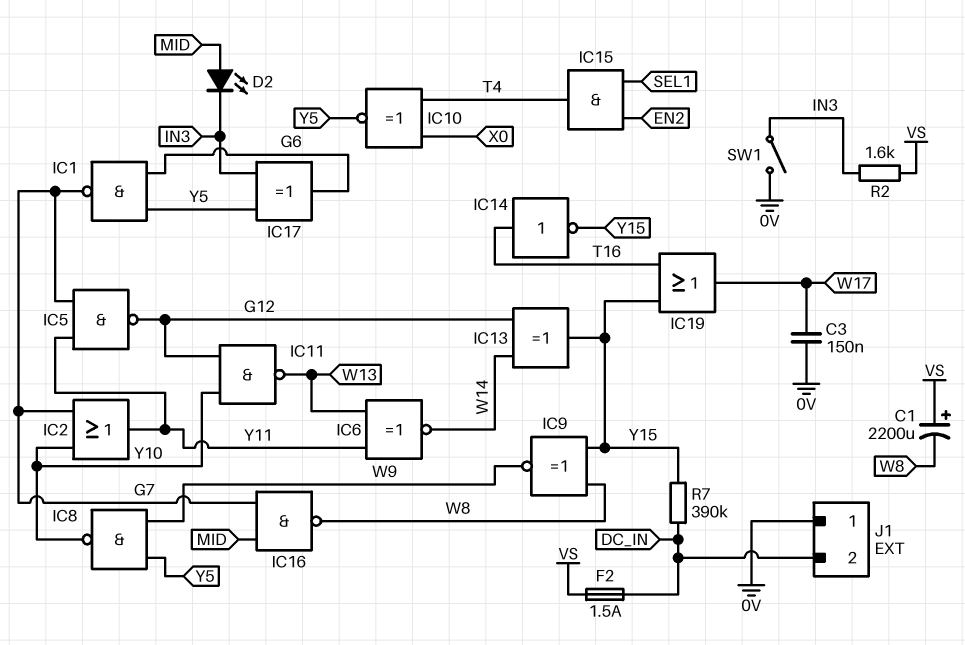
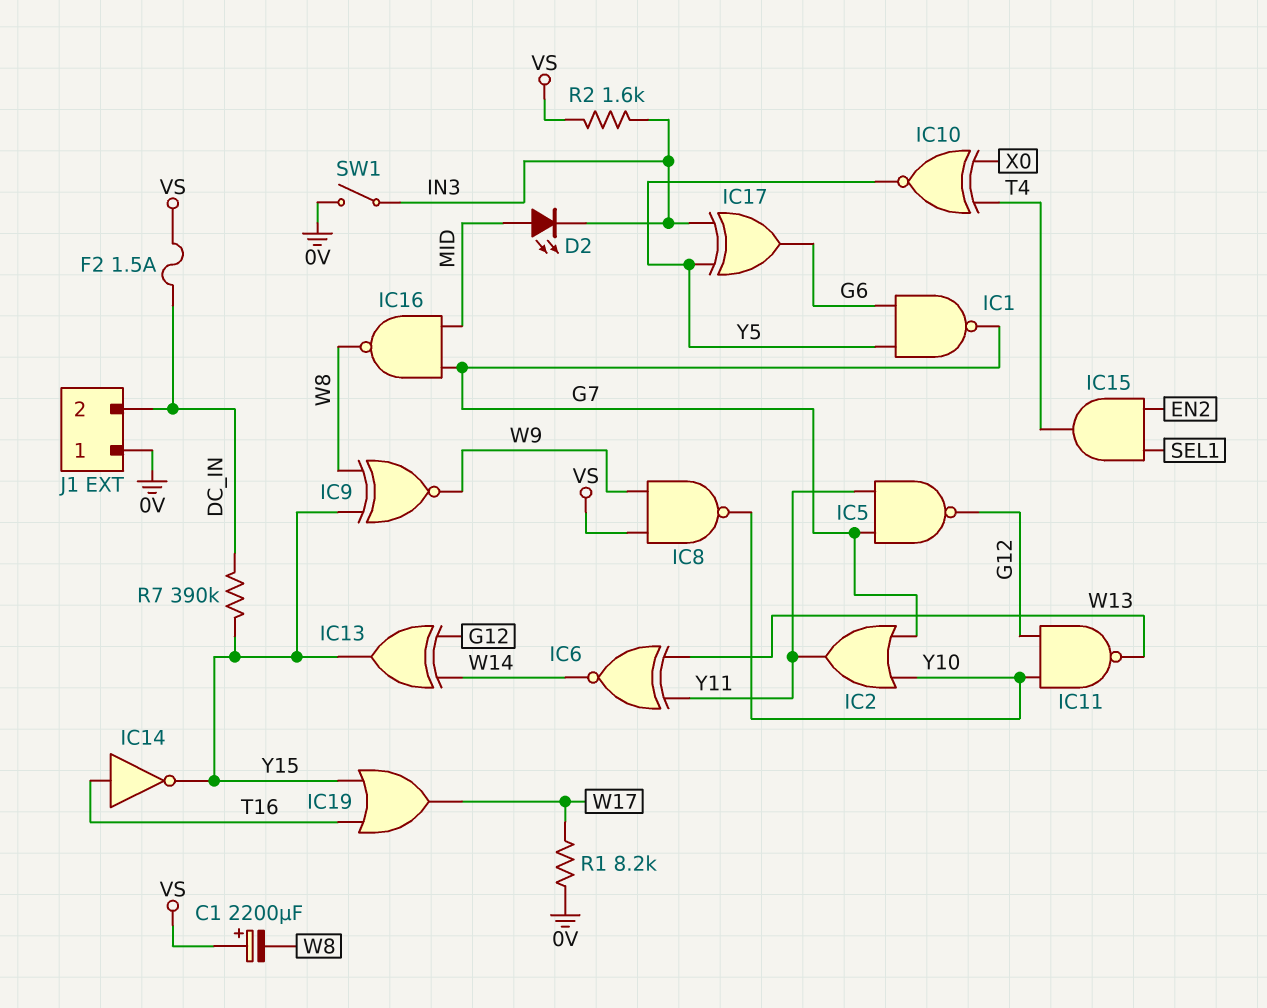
C3: 150nF (0V, W17) -> none
IC8: NAND (in W9, in Y5, out Y10) -> NAND (in VS, in W9, out Y10)
R1: none -> 8.2k (0V, W17)

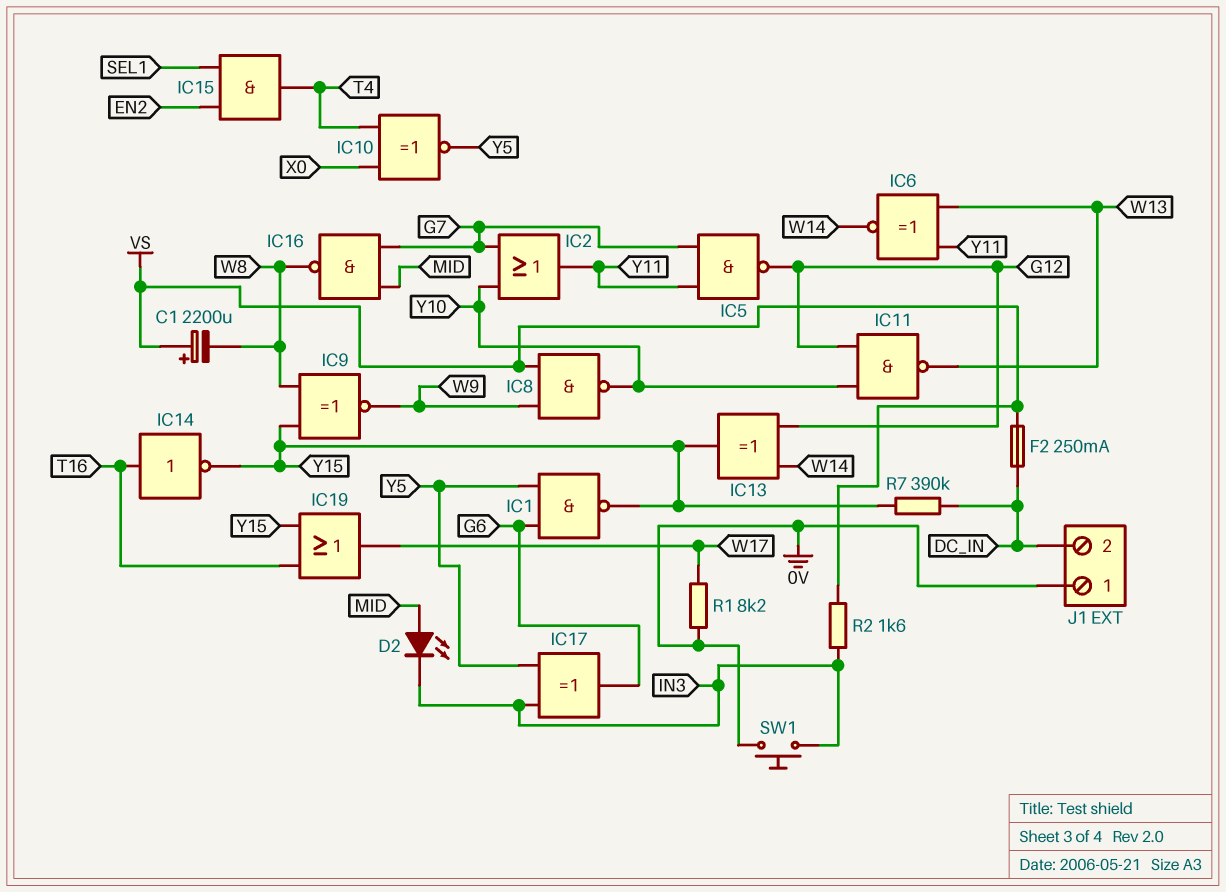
F2: 1.5A (DC_IN, VS) -> 250mA (DC_IN, VS)
IC1: NAND (in G6, in Y5, out G7) -> NAND (in G6, in Y5, out Y15)
SW1: switch (0V, IN3) -> button (0V, IN3)

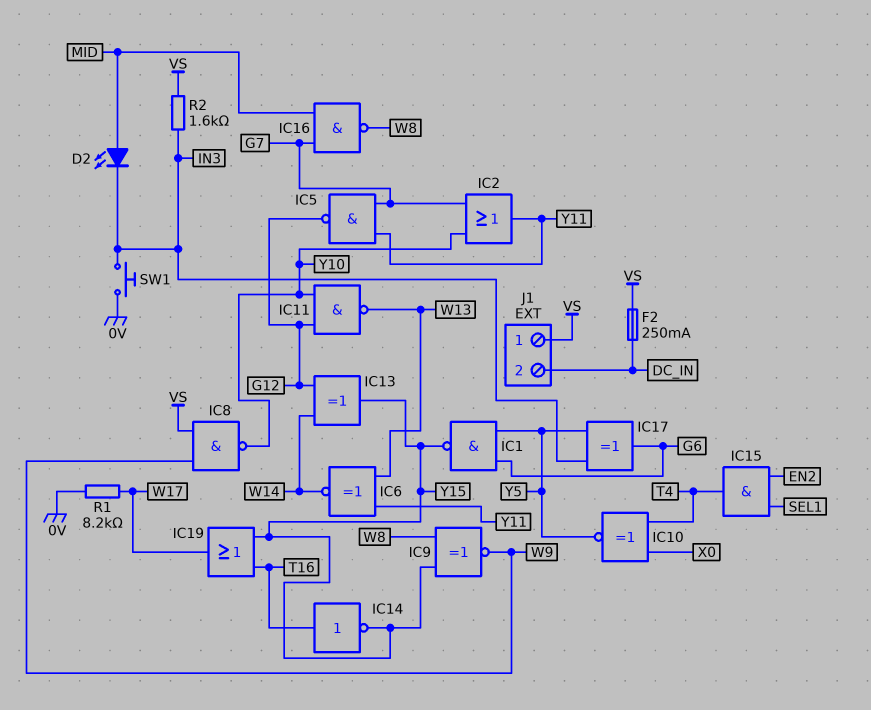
C1: 2200uF (plus VS, minus W8) -> none
J1 pin 1: 0V -> VS
R7: 390k (DC_IN, Y15) -> none

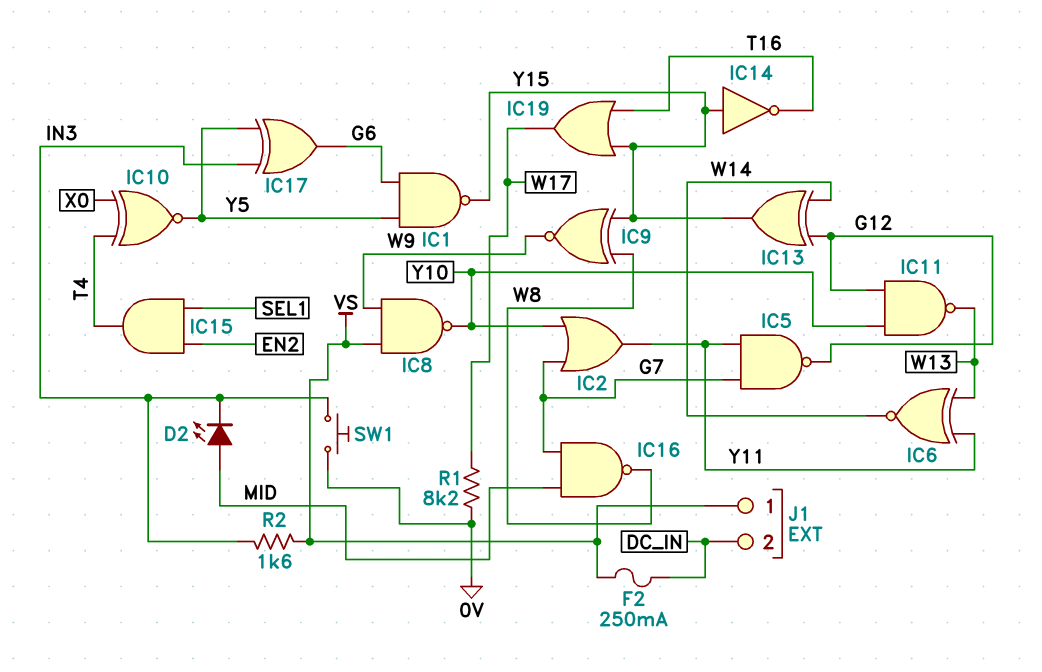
IC14: NOT (in T16, out Y15) -> NOT (in Y15, out T16)

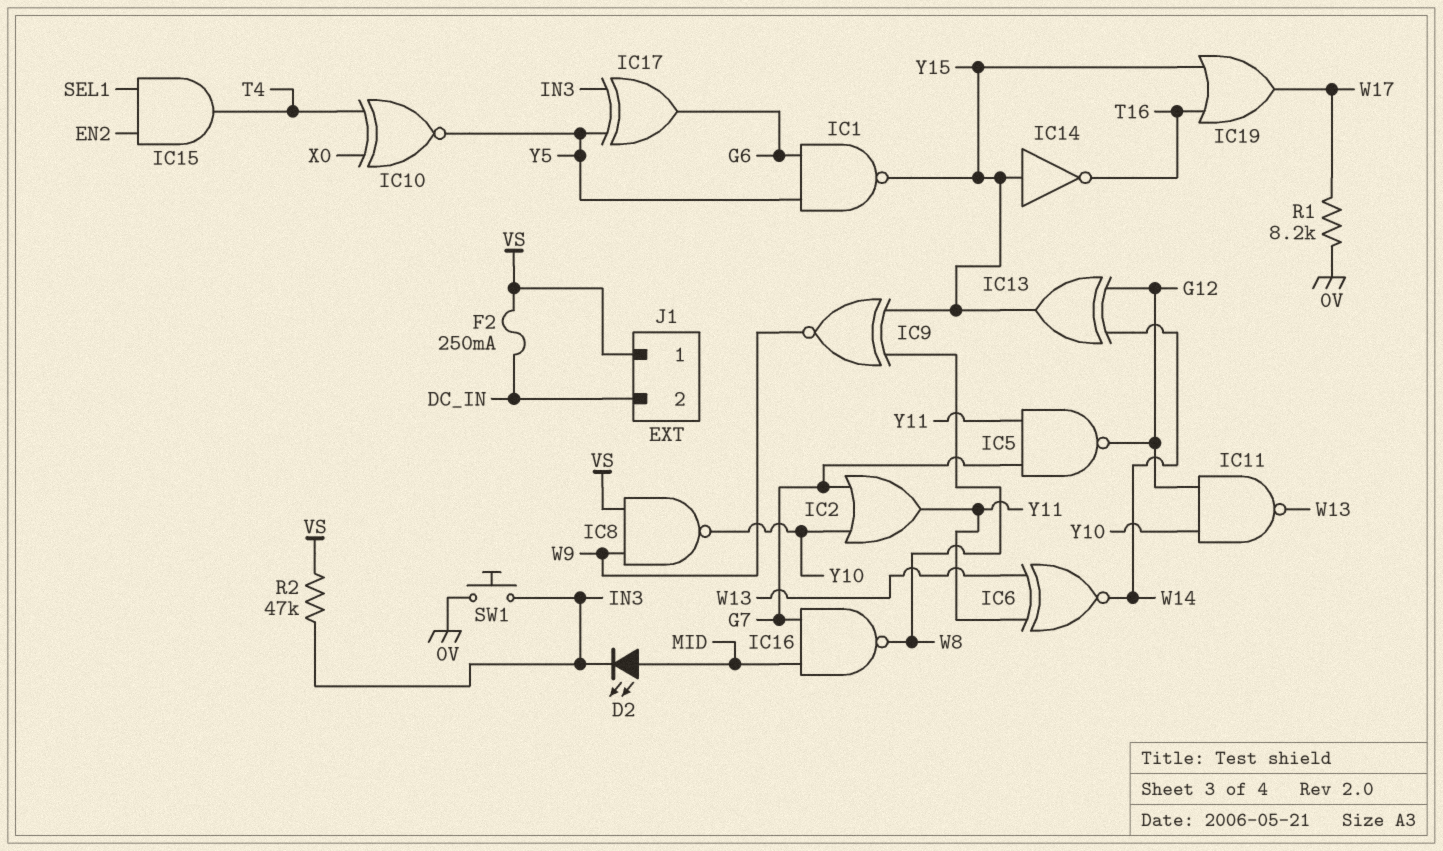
R2: 1.6k (IN3, VS) -> 47k (IN3, VS)

